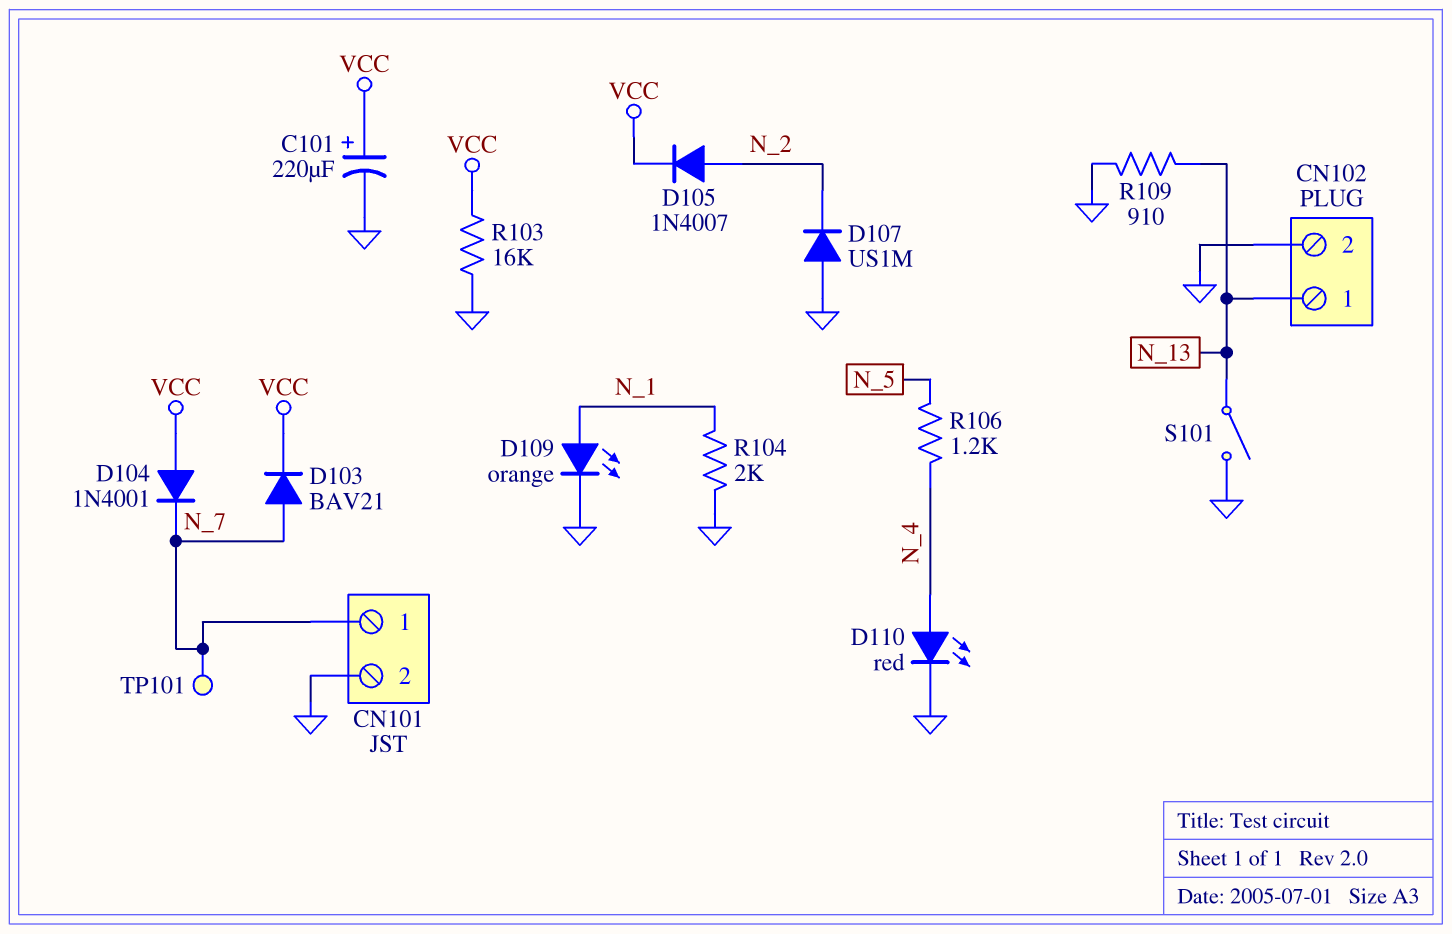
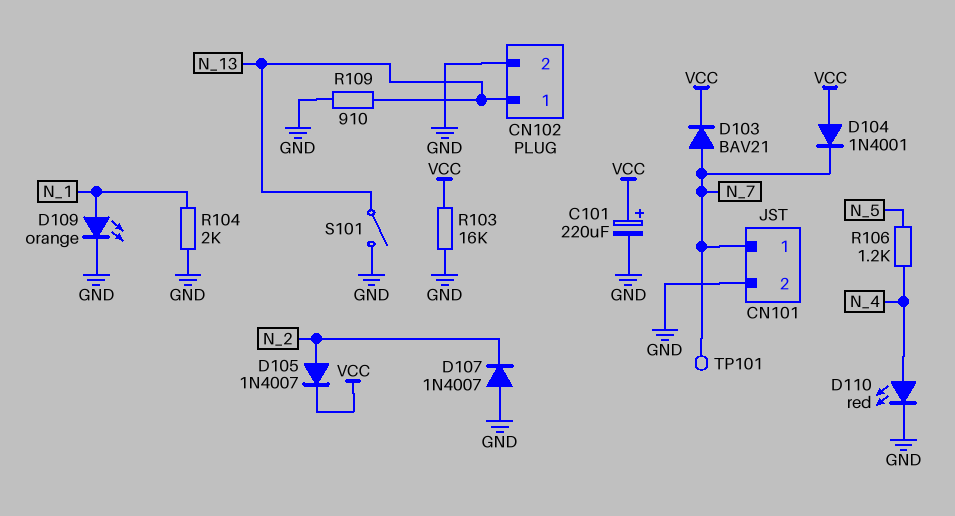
D107: diode US1M (A GND, K N_2) -> diode 1N4007 (A GND, K N_2)

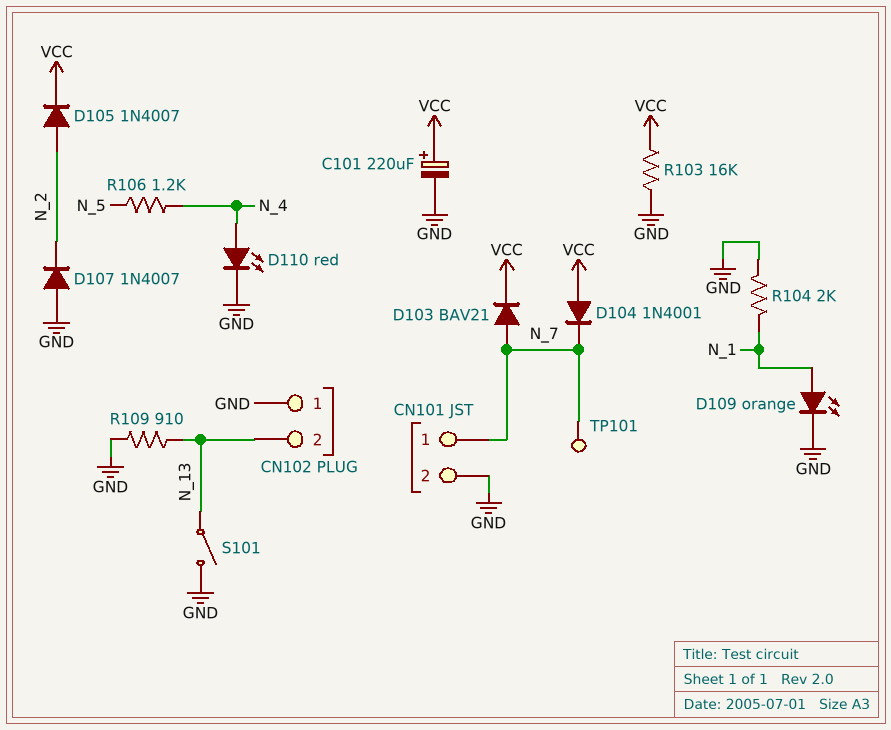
CN102 pin 1: N_13 -> GND
CN102 pin 2: GND -> N_13

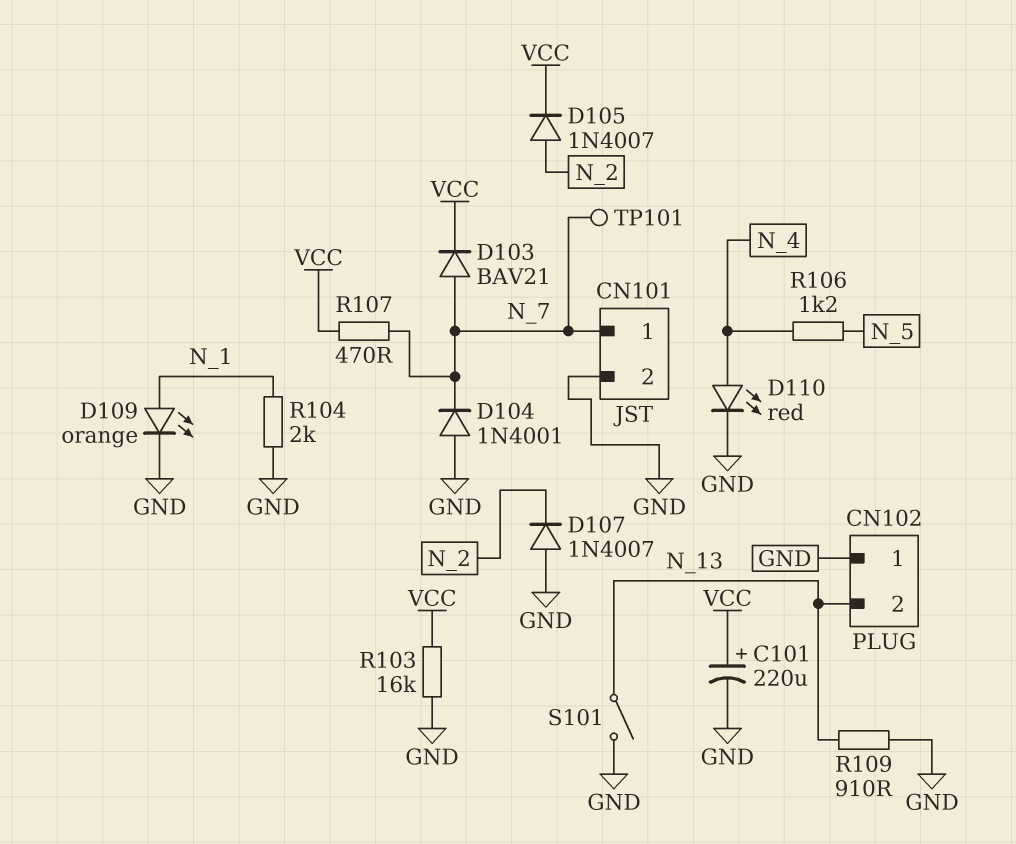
D104: diode 1N4001 (A VCC, K N_7) -> diode 1N4001 (A GND, K N_7)
R107: none -> 470 (N_7, VCC)

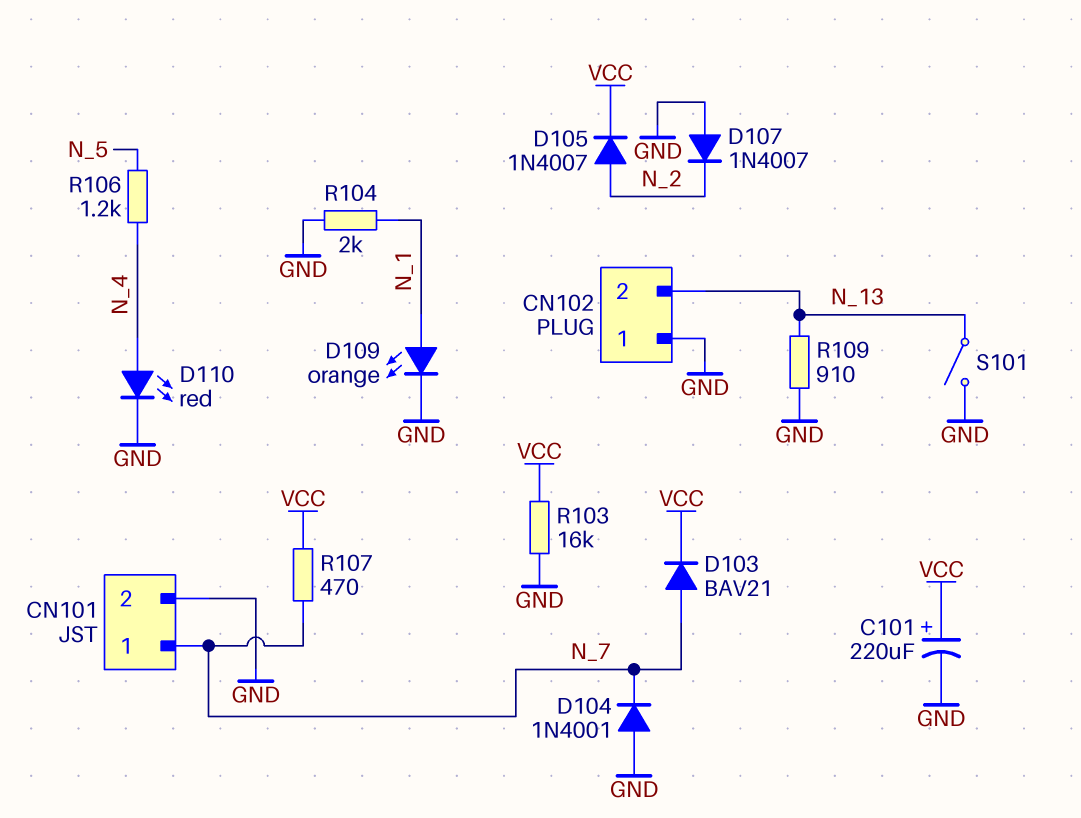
TP101: test point (N_7) -> none

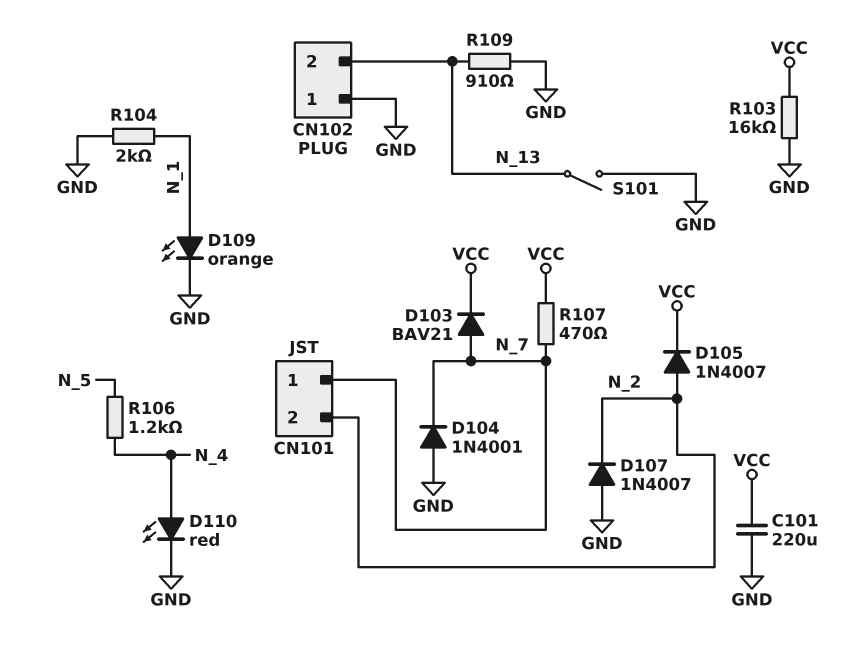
C101: 220uF (plus VCC, minus GND) -> 220uF (GND, VCC)
CN101 pin 2: GND -> N_2

